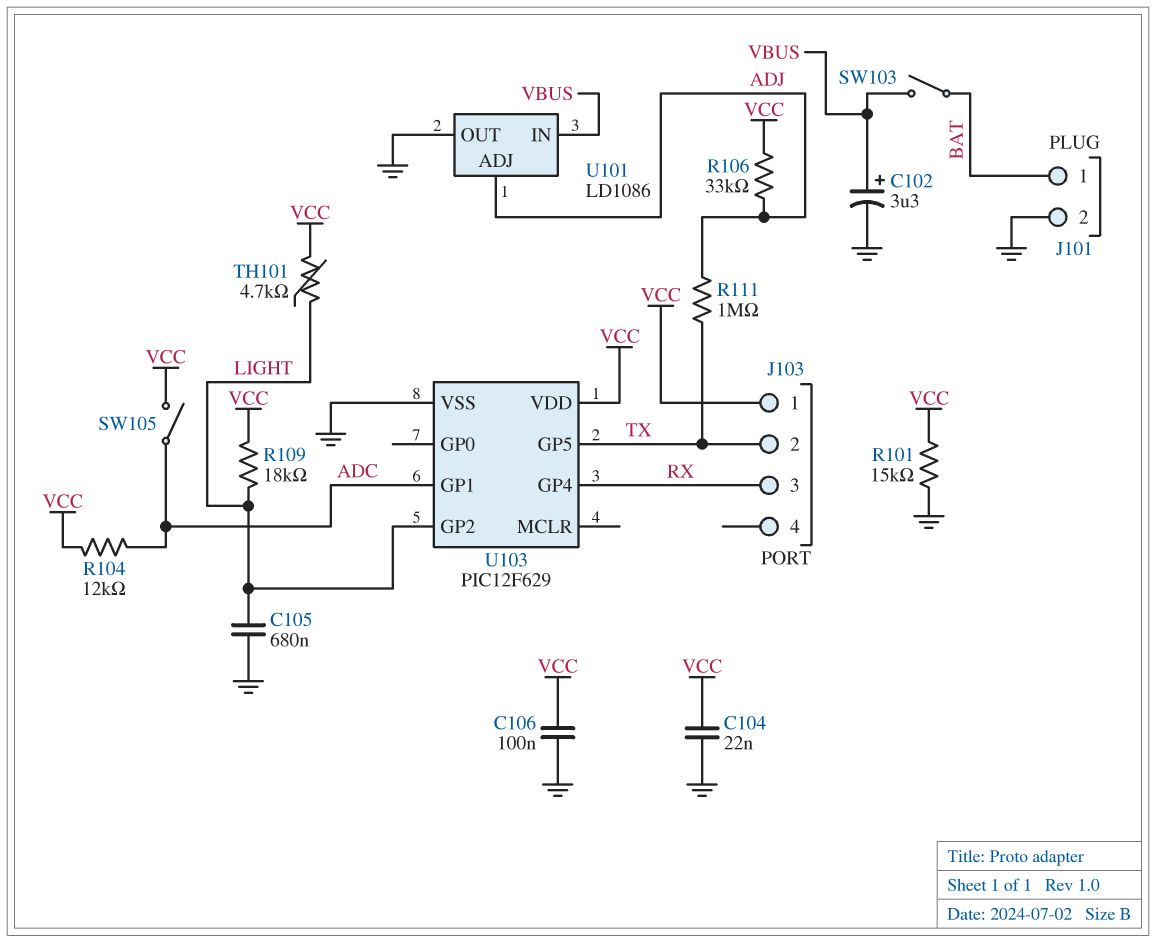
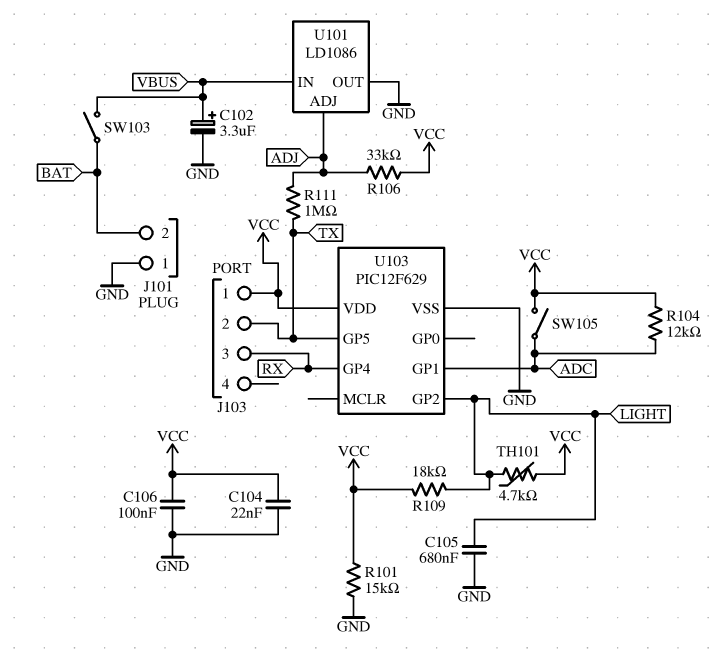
J101 pin 1: BAT -> GND
J101 pin 2: GND -> BAT

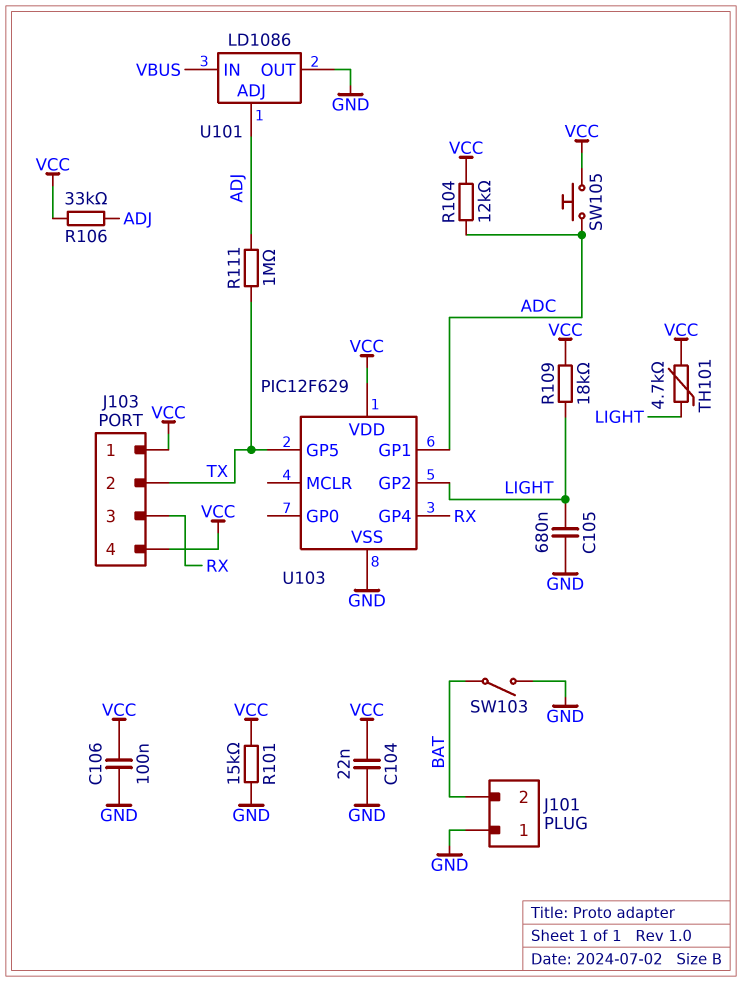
C102: 3.3uF (plus VBUS, minus GND) -> none
J103 pin 4: none -> VCC
SW103: switch (BAT, VBUS) -> switch (BAT, GND)
SW105: switch (ADC, VCC) -> button (ADC, VCC)

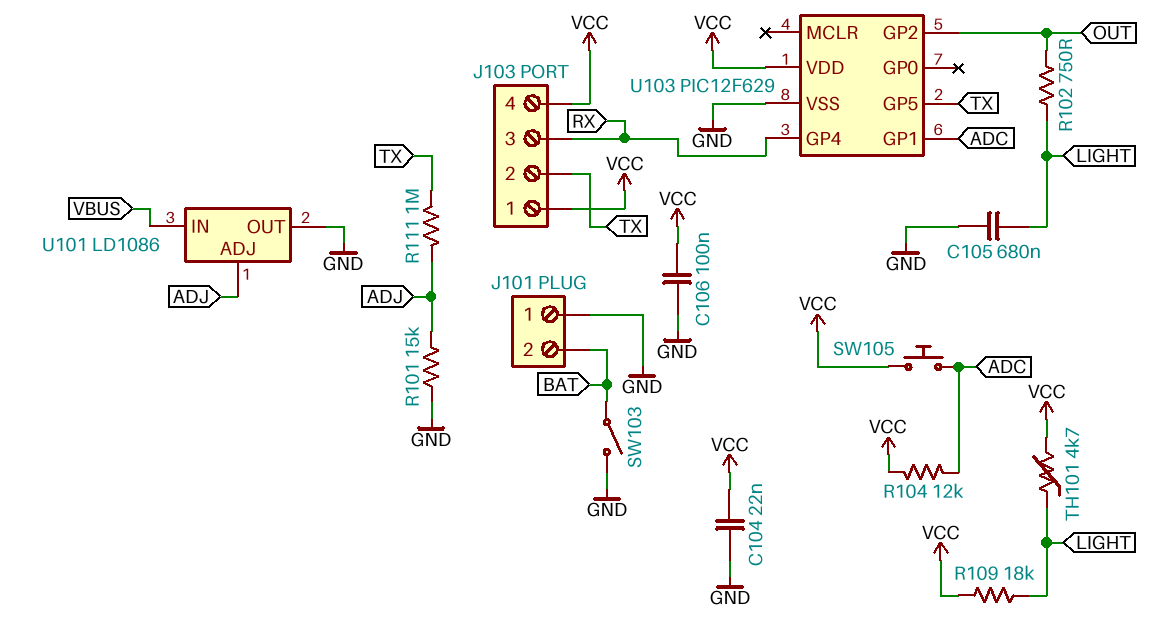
R101: 15k (GND, VCC) -> 15k (ADJ, GND)
R102: none -> 750 (LIGHT, OUT)
R106: 33k (ADJ, VCC) -> none
U103 pin GP2: LIGHT -> OUT

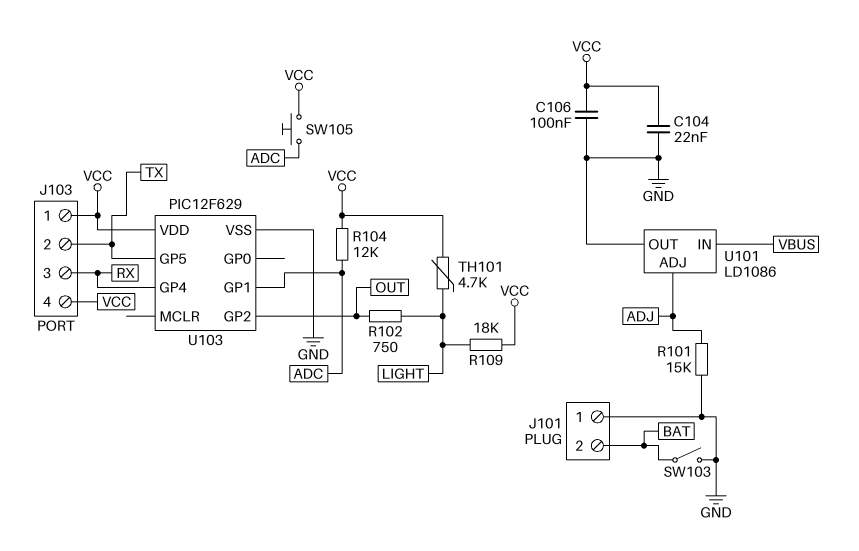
C105: 680nF (GND, LIGHT) -> none
R111: 1M (ADJ, TX) -> none

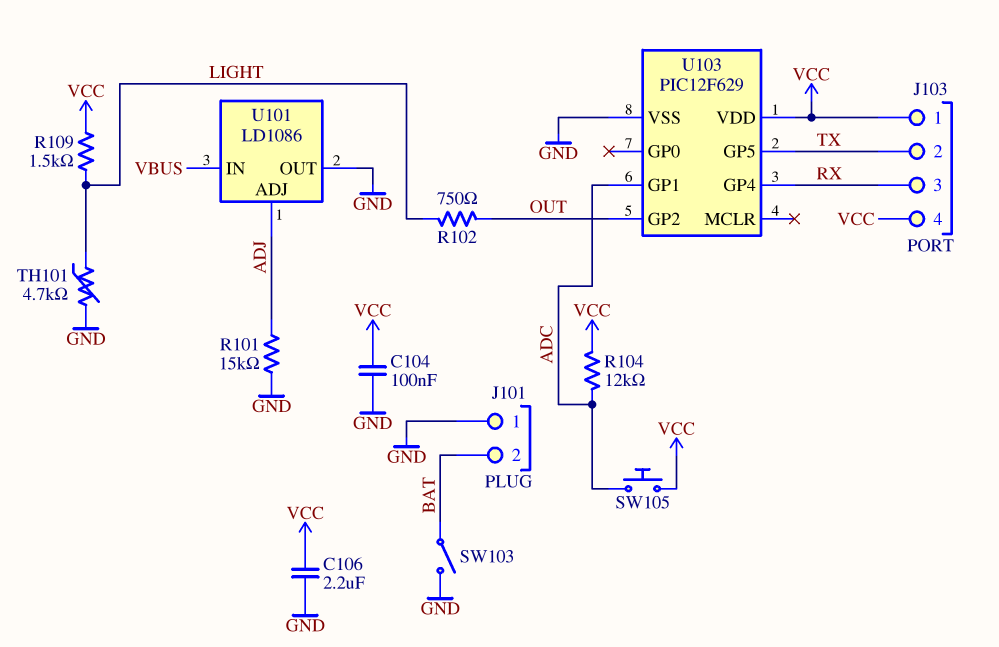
C104: 22nF (GND, VCC) -> 100nF (GND, VCC)
C106: 100nF (GND, VCC) -> 2.2uF (GND, VCC)
R109: 18k (LIGHT, VCC) -> 1.5k (LIGHT, VCC)
TH101: 4.7k (LIGHT, VCC) -> 4.7k (GND, LIGHT)

